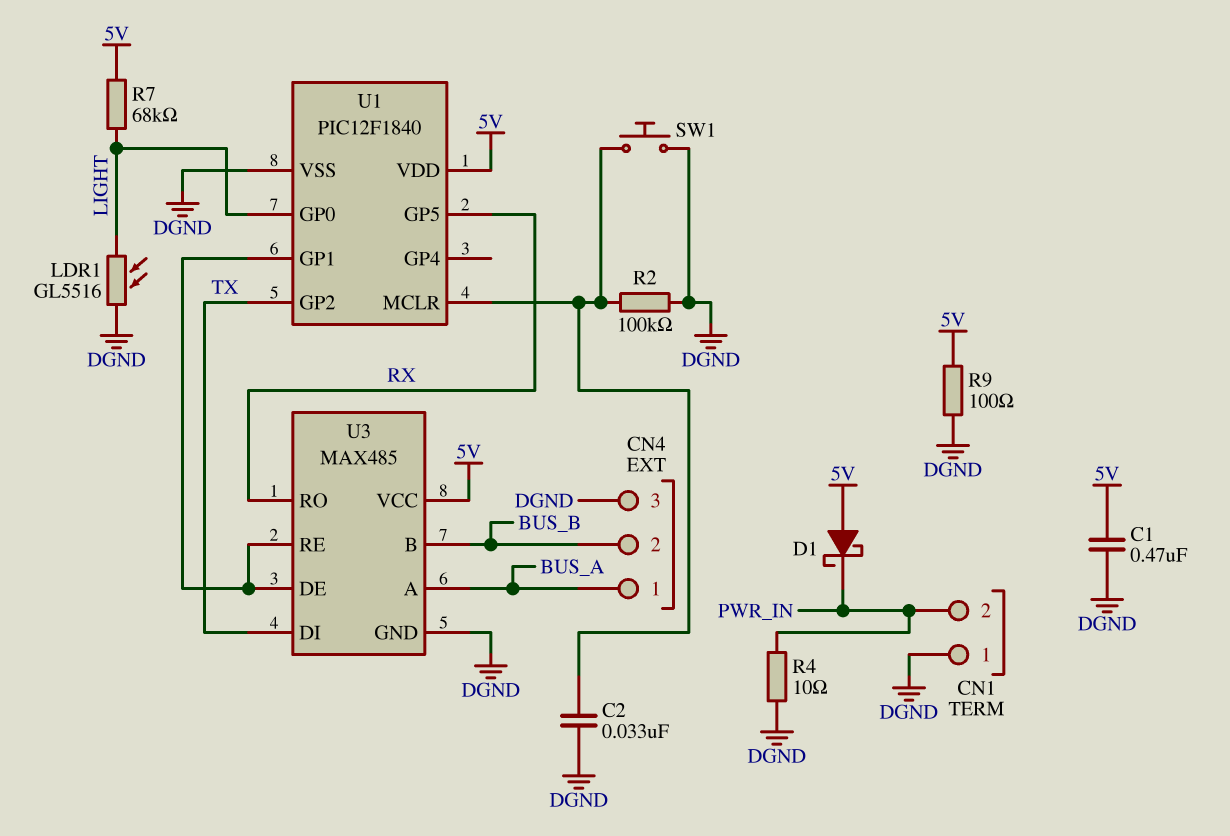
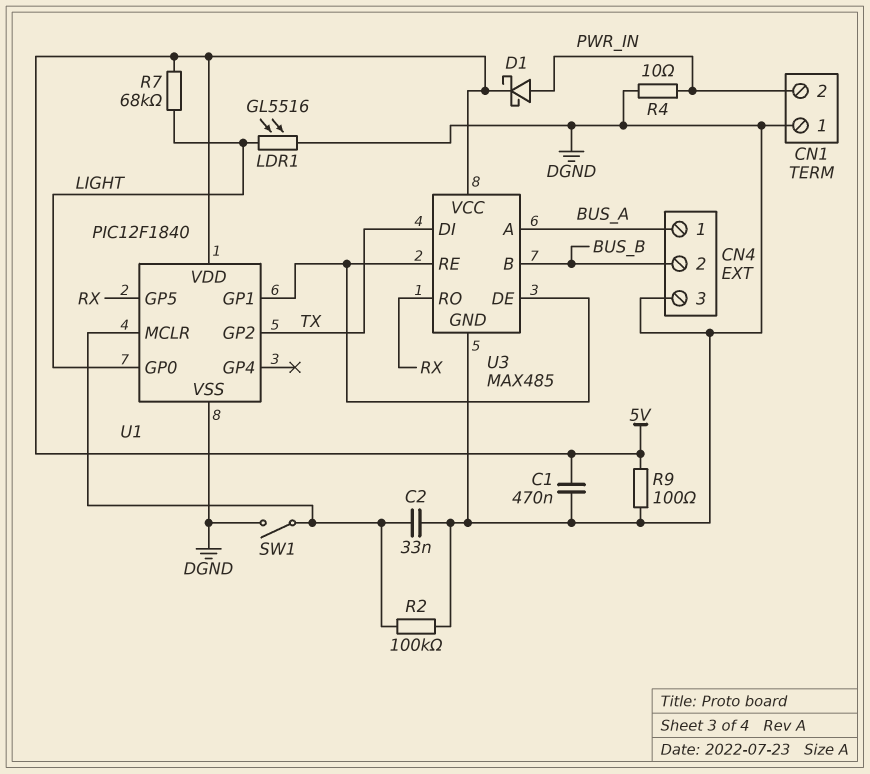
D1: schottky (A 5V, K PWR_IN) -> schottky (A PWR_IN, K 5V)
SW1: button (DGND, U1/MCLR) -> switch (DGND, U1/MCLR)

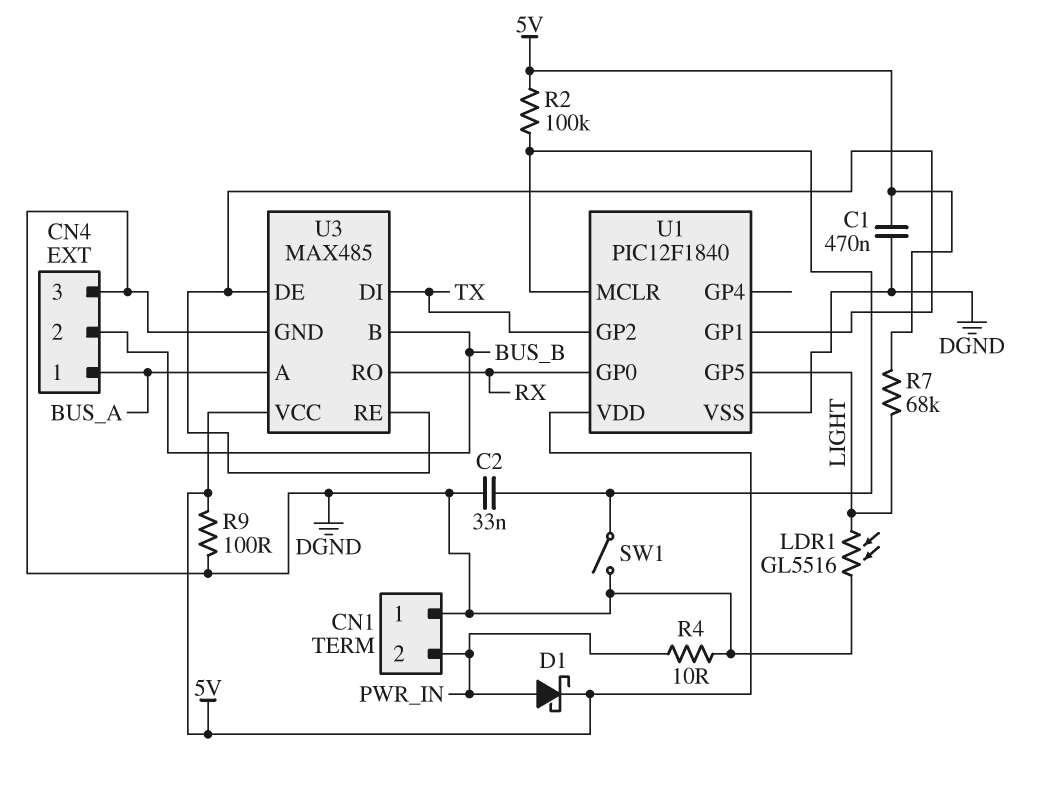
R2: 100k (DGND, U1/MCLR) -> 100k (5V, U1/MCLR)
U1 pin GP0: LIGHT -> RX
U1 pin GP5: RX -> LIGHT

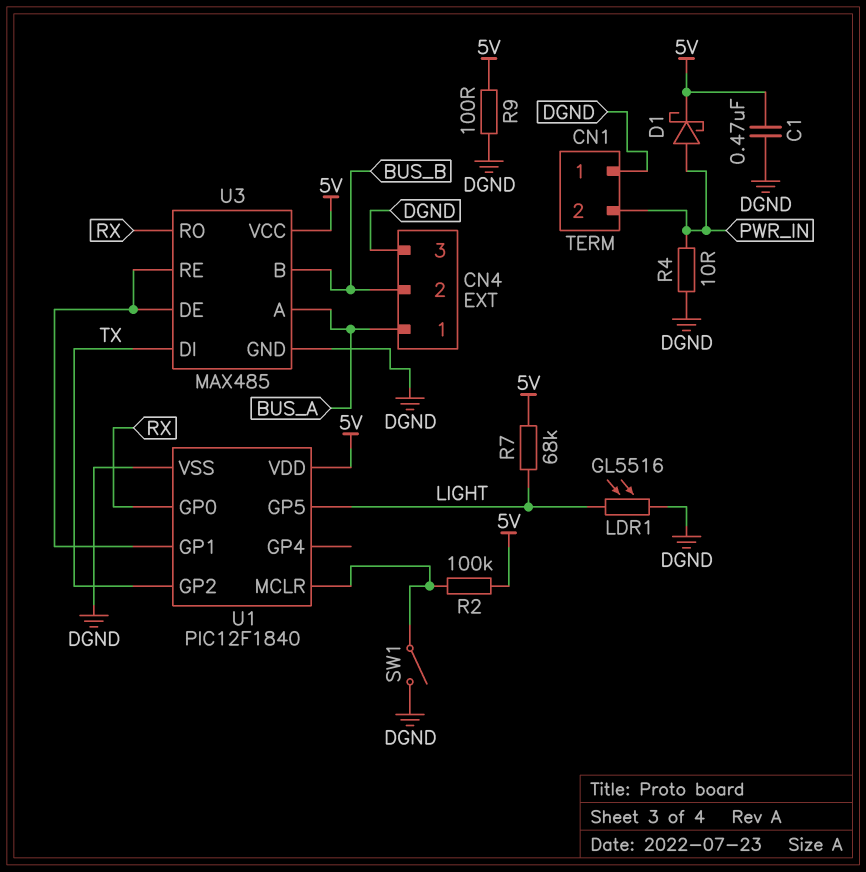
C2: 33nF (DGND, U1/MCLR) -> none

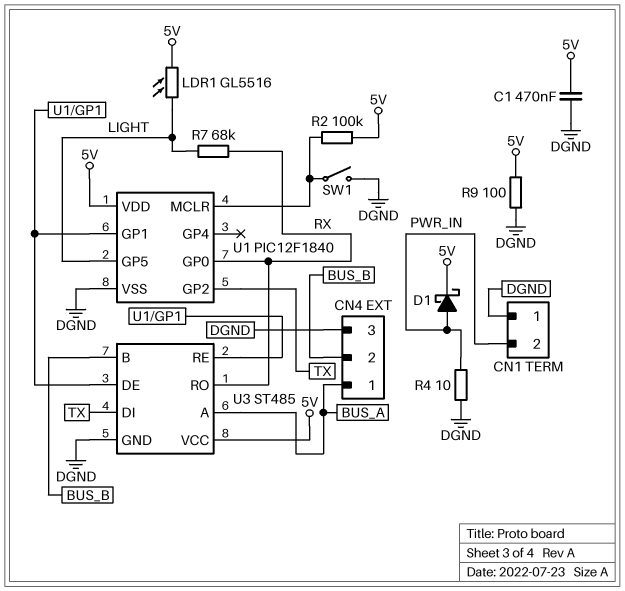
LDR1: GL5516 (DGND, LIGHT) -> GL5516 (5V, LIGHT)
R7: 68k (5V, LIGHT) -> 68k (LIGHT, RX)
U3: MAX485 -> ST485

